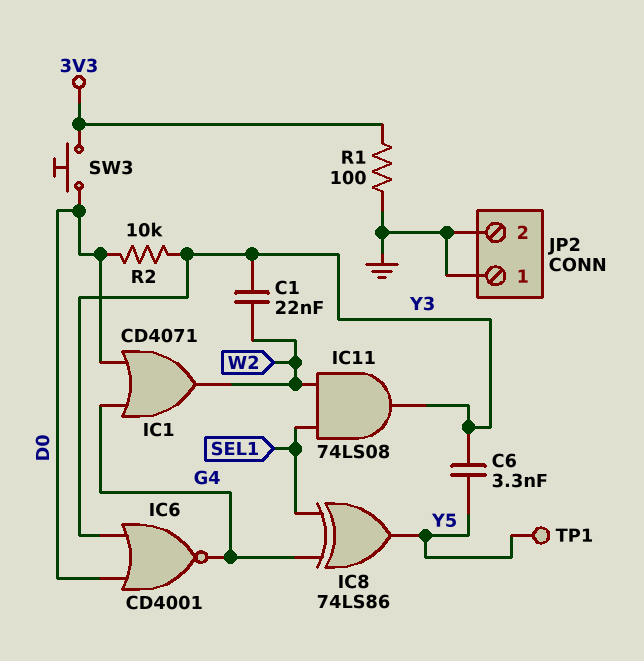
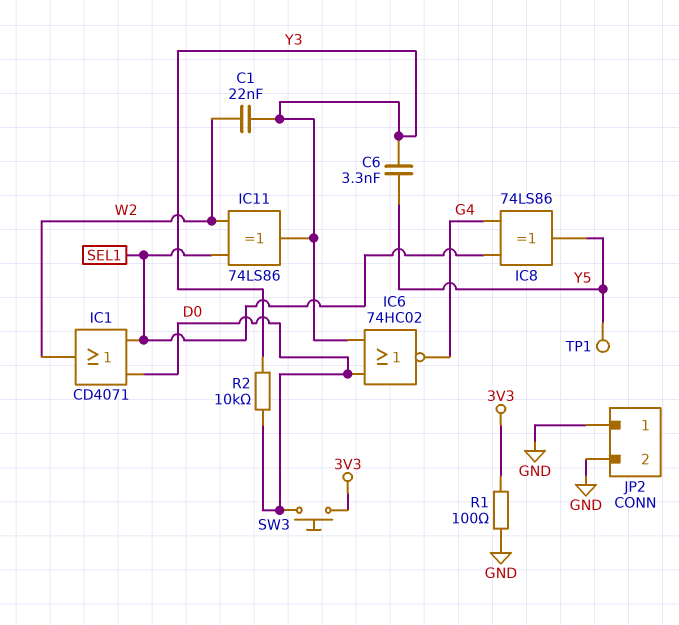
IC1: OR CD4071 (in D0, in G4, out W2) -> OR CD4071 (in D0, in SEL1, out W2)
IC6: NOR CD4001 (in D0, in Y3, out G4) -> NOR 74HC02 (in D0, in Y3, out G4)
IC11: AND 74LS08 (in SEL1, in W2, out Y3) -> XOR 74LS86 (in SEL1, in W2, out Y3)

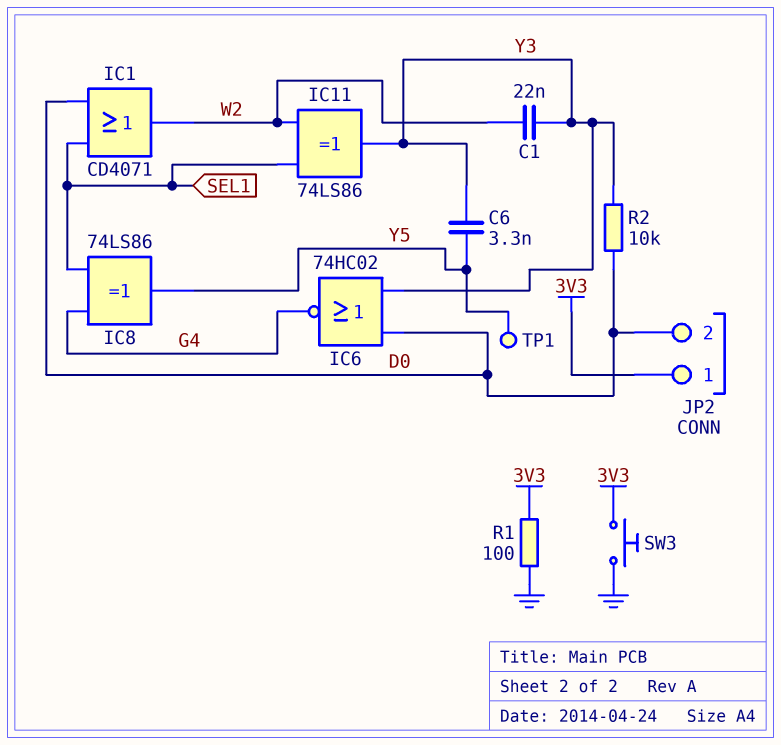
JP2 pin 1: GND -> 3V3
JP2 pin 2: GND -> D0
SW3: button (3V3, D0) -> button (3V3, GND)

